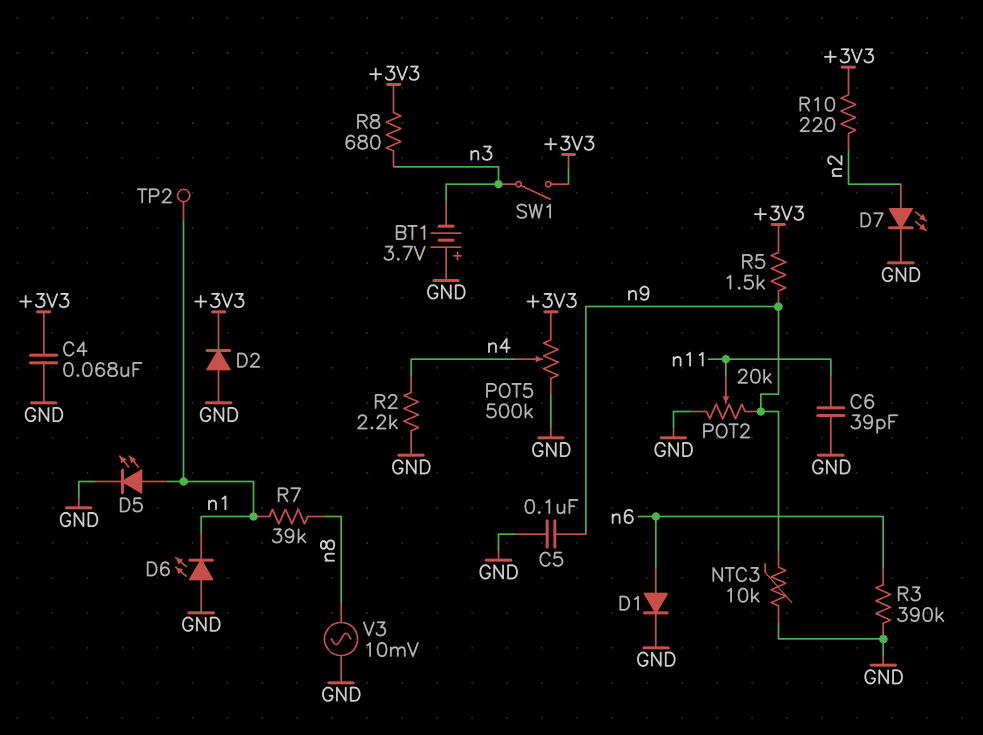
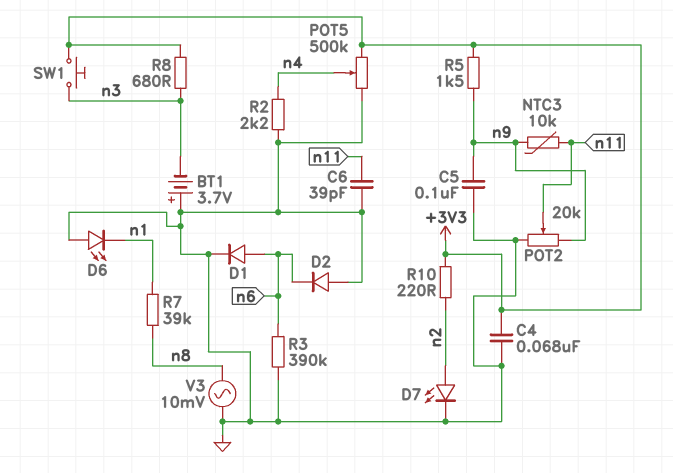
D2: diode (A GND, K +3V3) -> diode (A GND, K n6)
D5: LED (A n1, K GND) -> none
NTC3: 10k (GND, n9) -> 10k (n9, n11)
SW1: switch (+3V3, n3) -> button (+3V3, n3)
TP2: test point (n1) -> none

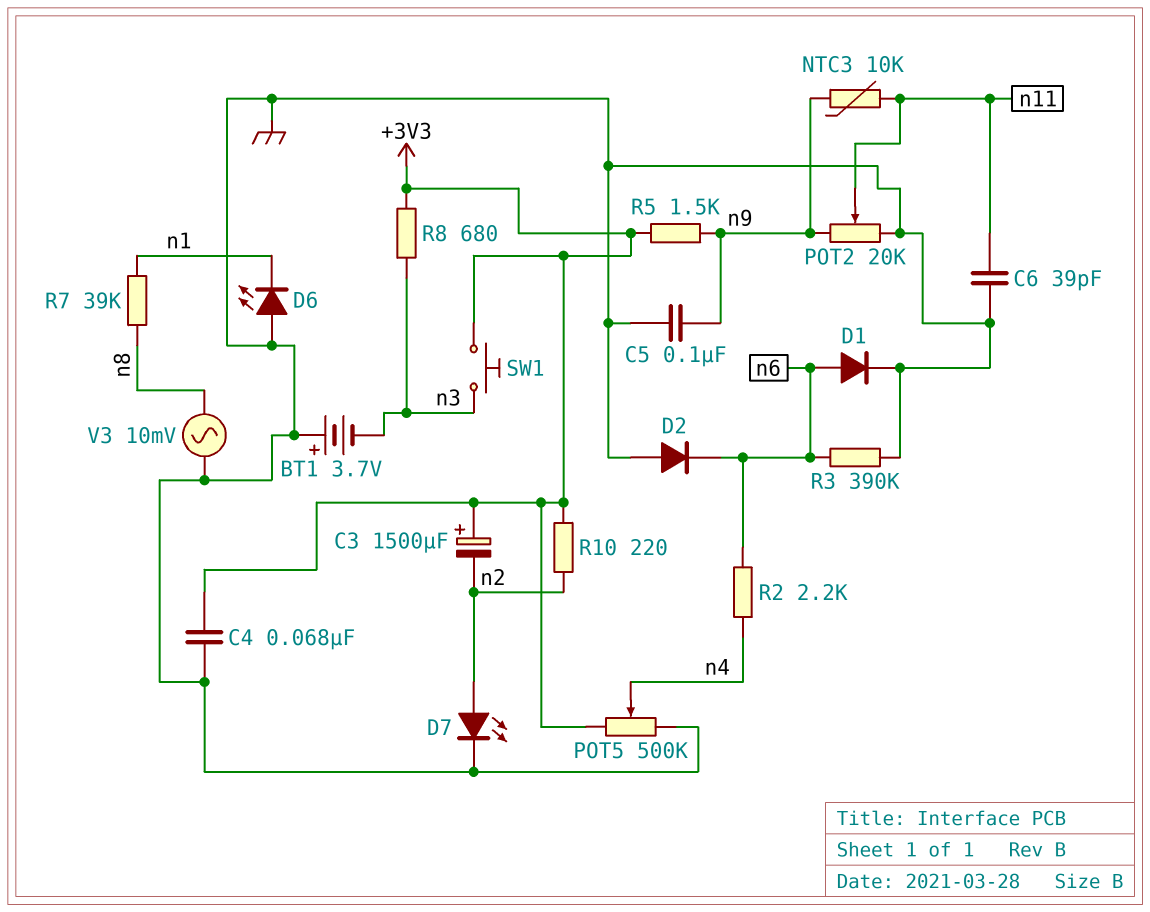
C3: none -> 1500uF (plus +3V3, minus n2)
R2: 2.2k (GND, n4) -> 2.2k (n4, n6)

